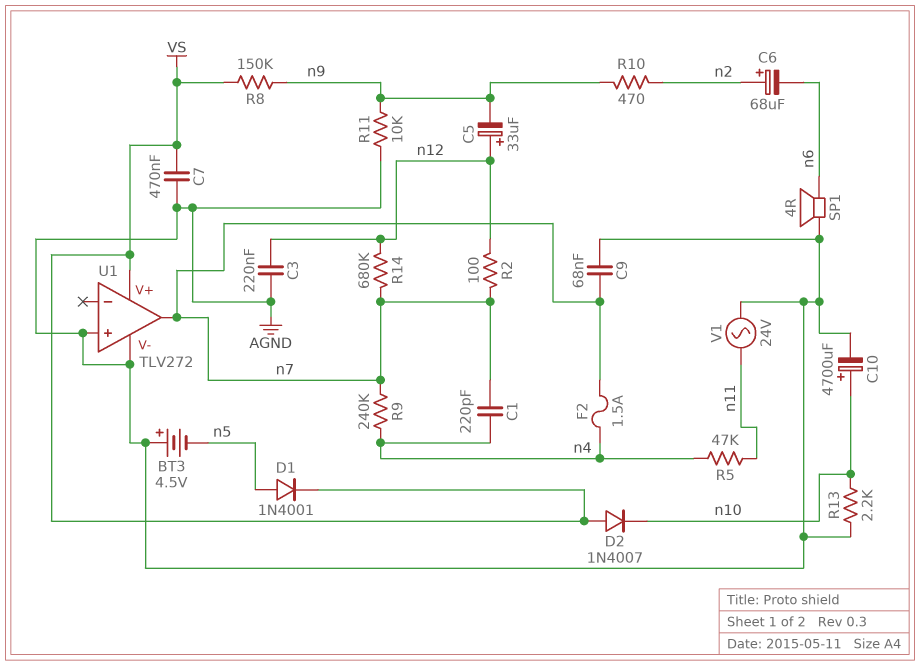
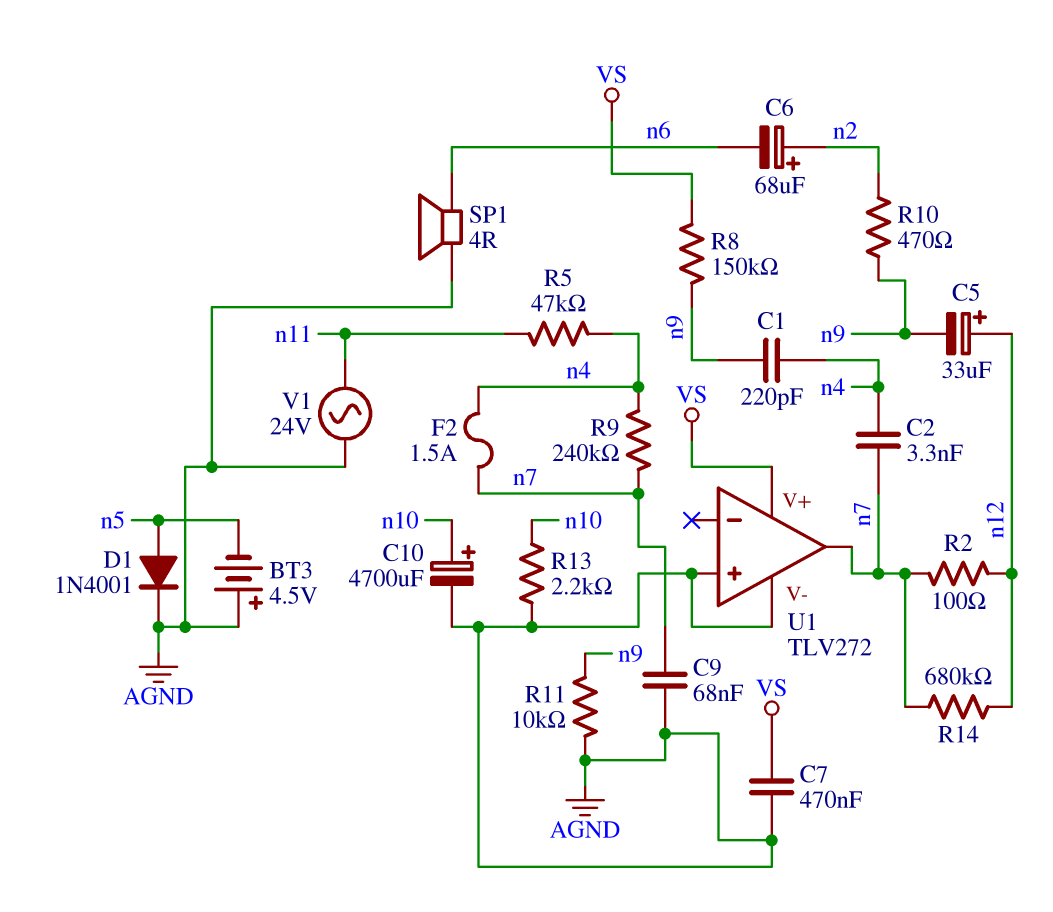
C1: 220pF (n4, n7) -> 220pF (n4, n9)
C2: none -> 3.3nF (n4, n7)
C3: 220nF (AGND, n12) -> none
D1: diode 1N4001 (A n5, K VS) -> diode 1N4001 (A n5, K AGND)
D2: diode 1N4007 (A VS, K n10) -> none

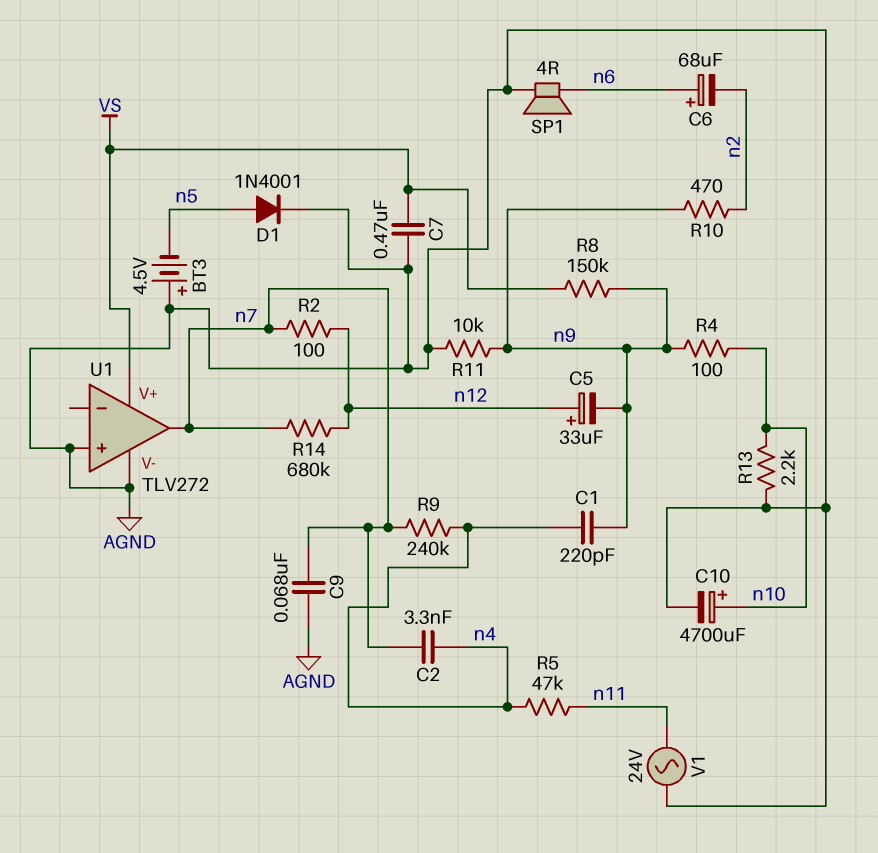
C6: 68uF (plus n2, minus n6) -> 68uF (plus n6, minus n2)
F2: 1.5A (n4, n7) -> none
R4: none -> 100 (n9, n10)

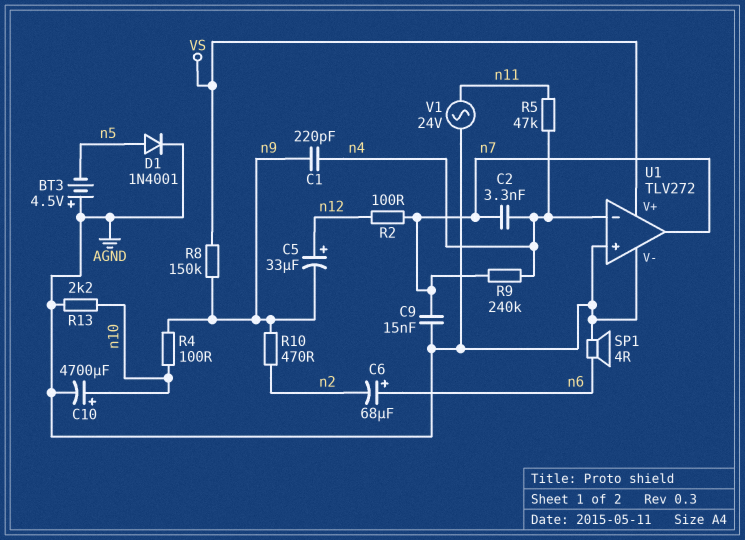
C7: 470nF (AGND, VS) -> none
C9: 68nF (AGND, n7) -> 15nF (AGND, n7)
R11: 10k (AGND, n9) -> none
R14: 680k (n7, n12) -> none
U1 pin in-: none -> n4

